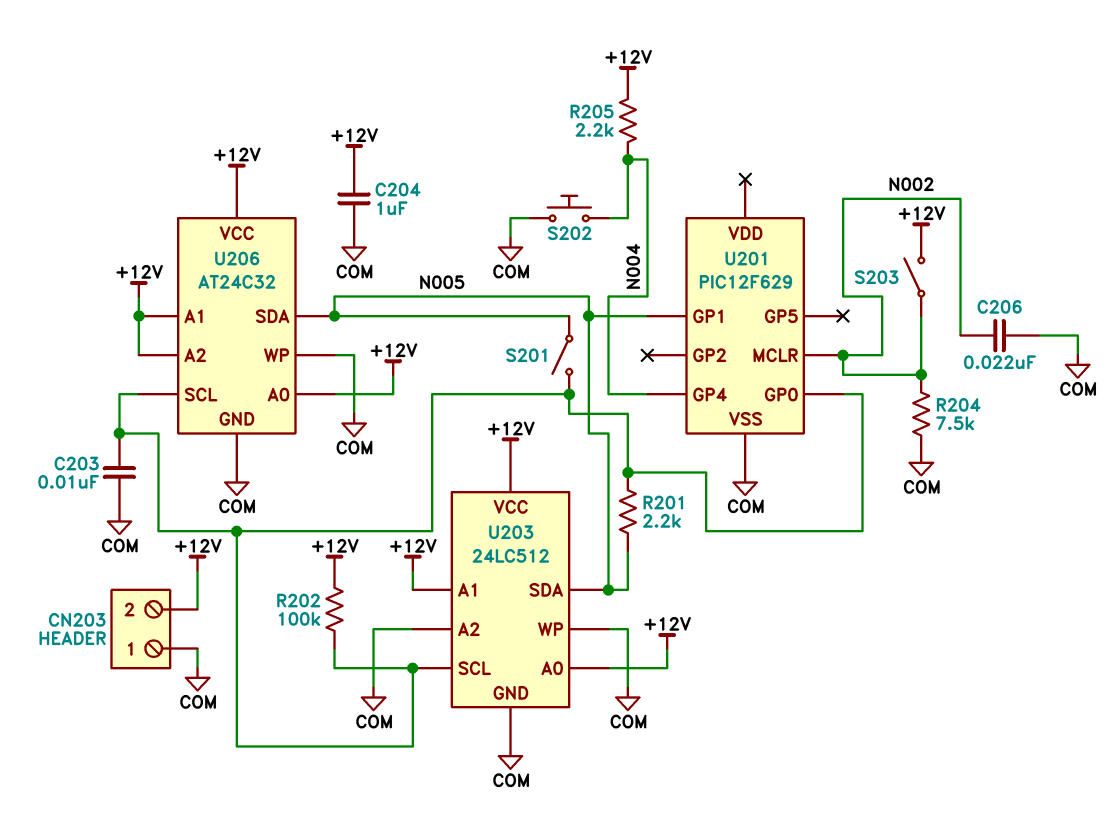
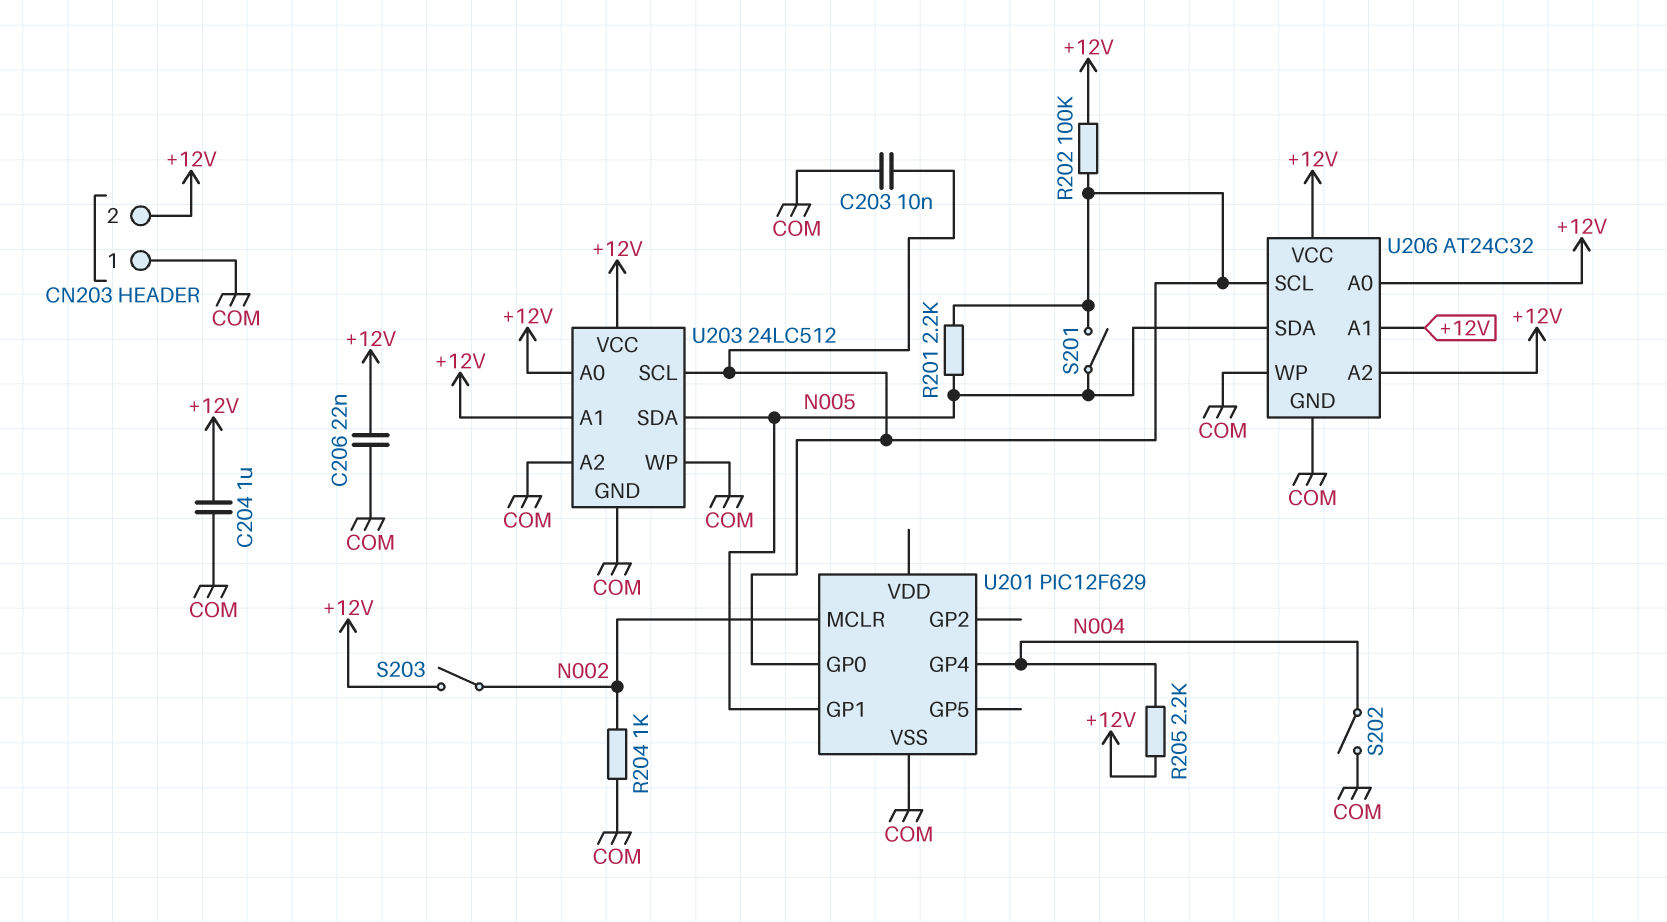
C206: 22nF (COM, N002) -> 22nF (+12V, COM)
R204: 7.5k (COM, N002) -> 1k (COM, N002)
S202: button (COM, N004) -> switch (COM, N004)

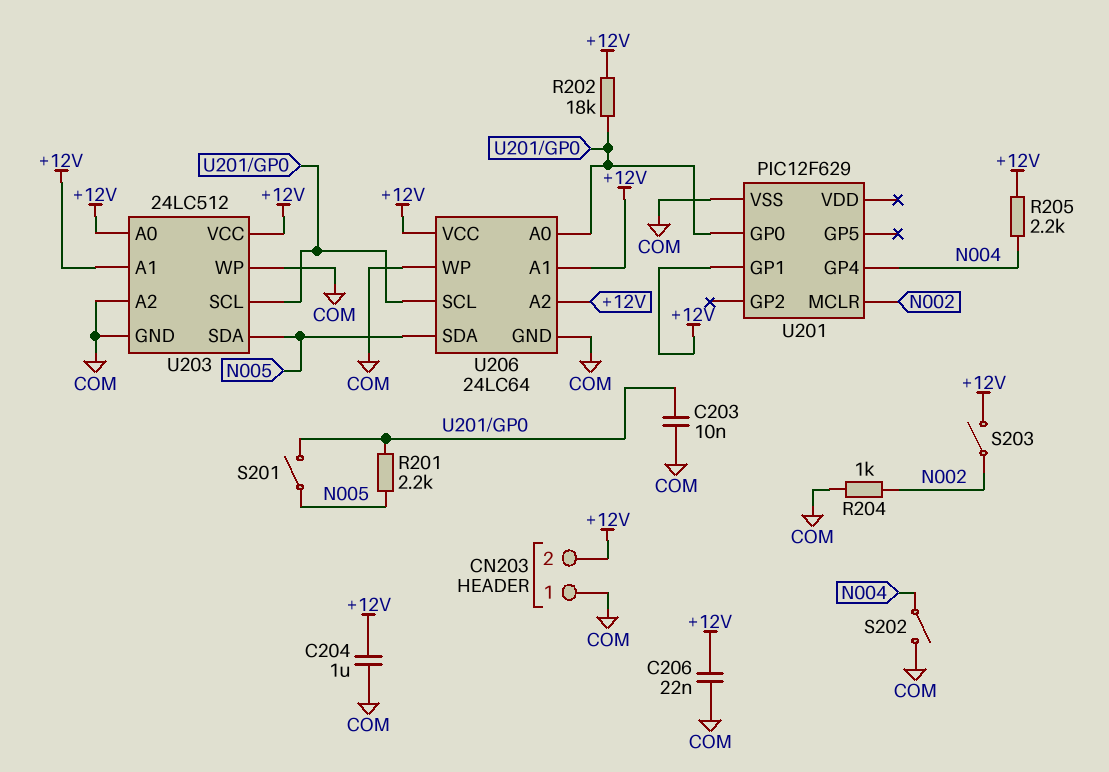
R202: 100k (+12V, U201/GP0) -> 18k (+12V, U201/GP0)
U201 pin GP1: N005 -> +12V
U206: AT24C32 -> 24LC64
U206 pin A0: +12V -> U201/GP0

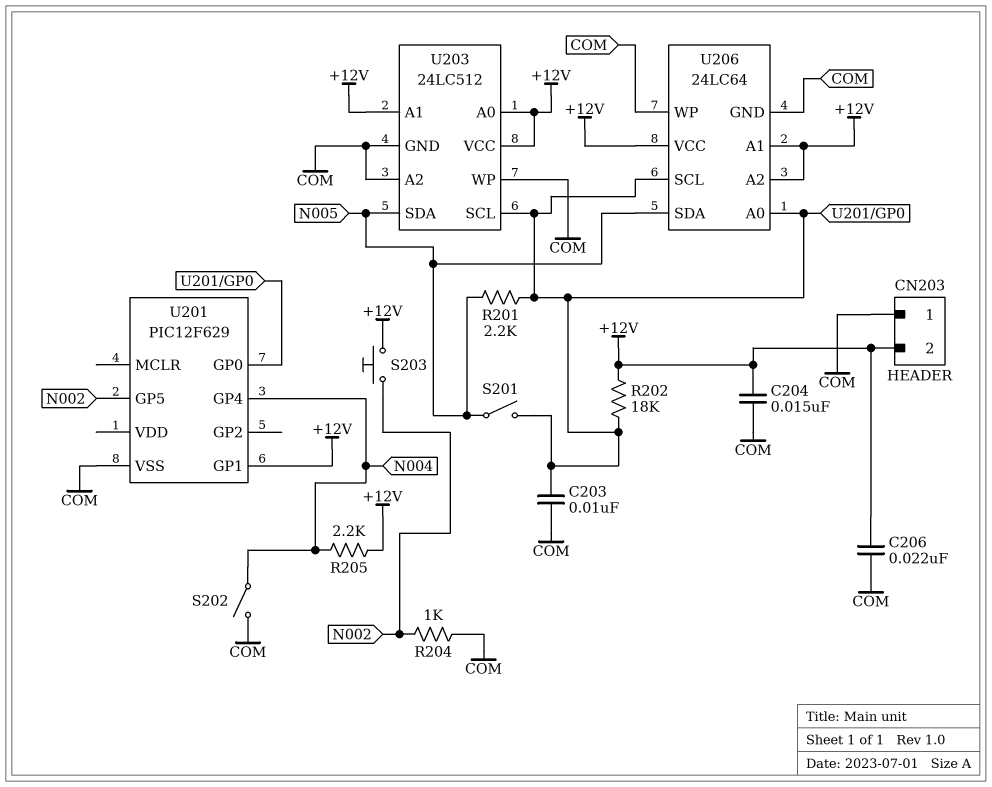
C204: 1uF (+12V, COM) -> 15nF (+12V, COM)
S203: switch (+12V, N002) -> button (+12V, N002)
U201 pin GP5: none -> N002
U201 pin MCLR: N002 -> none

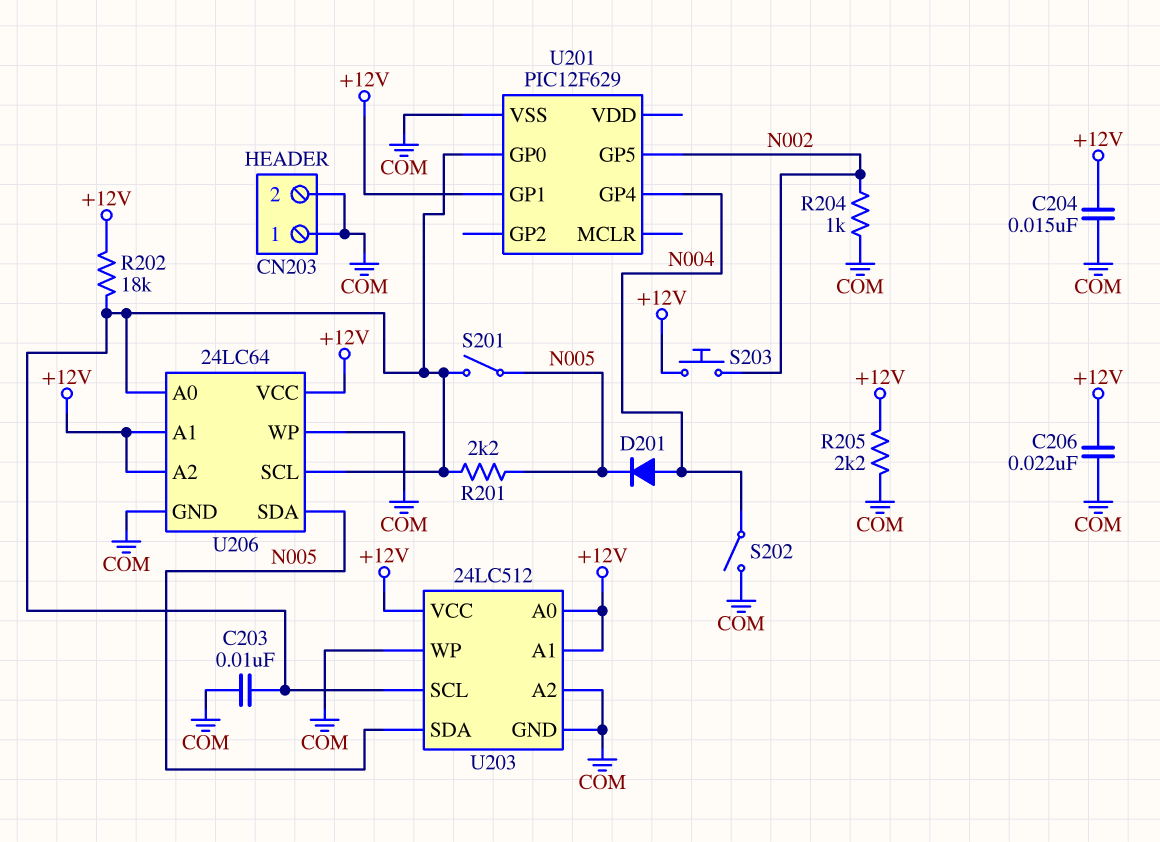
CN203 pin 2: +12V -> COM
D201: none -> diode (A N004, K N005)
R205: 2.2k (+12V, N004) -> 2.2k (+12V, COM)

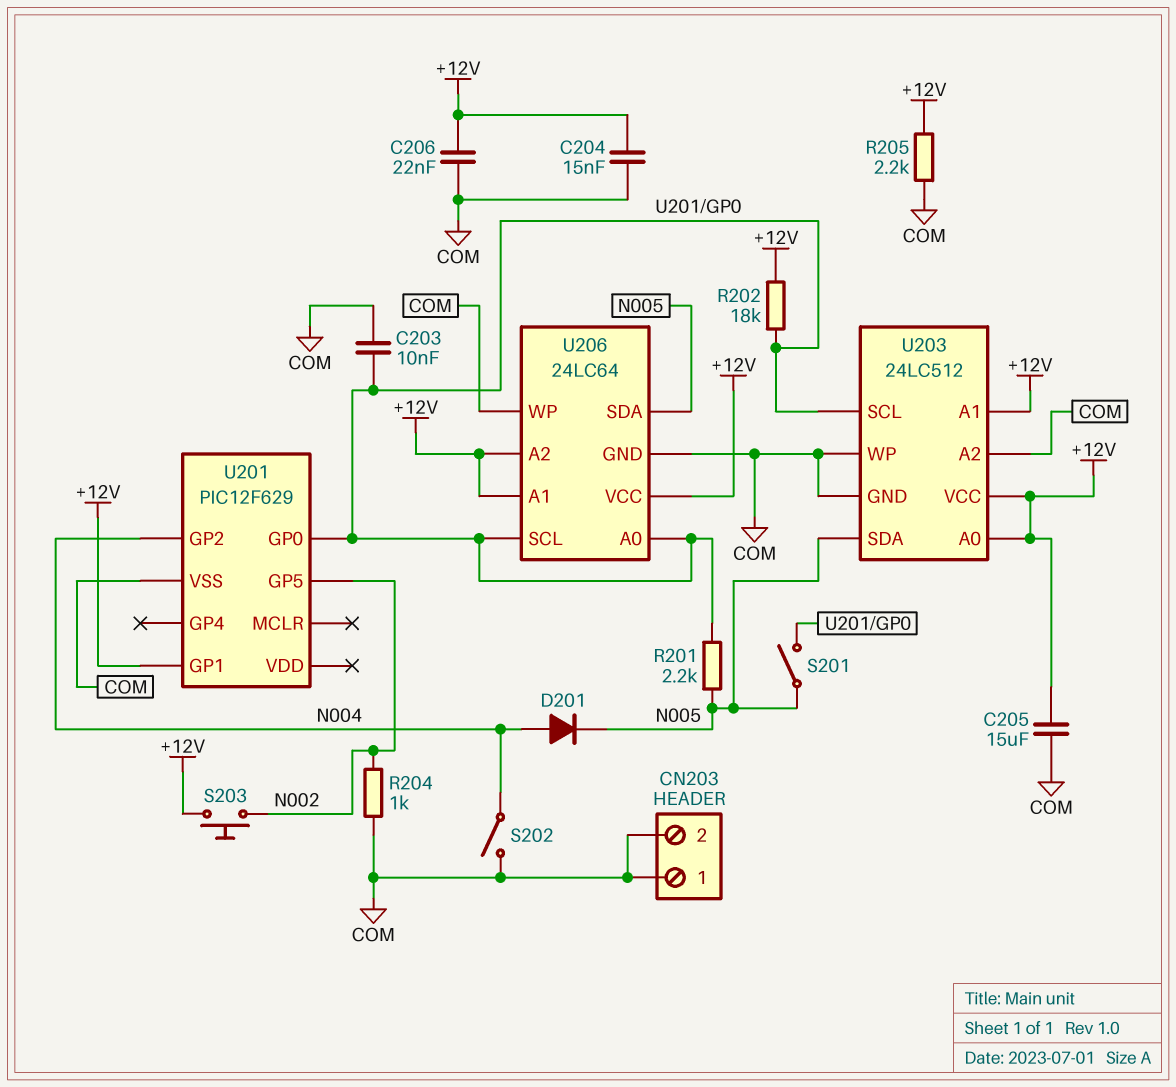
C205: none -> 15uF (+12V, COM)
U201 pin GP2: none -> N004
U201 pin GP4: N004 -> none

